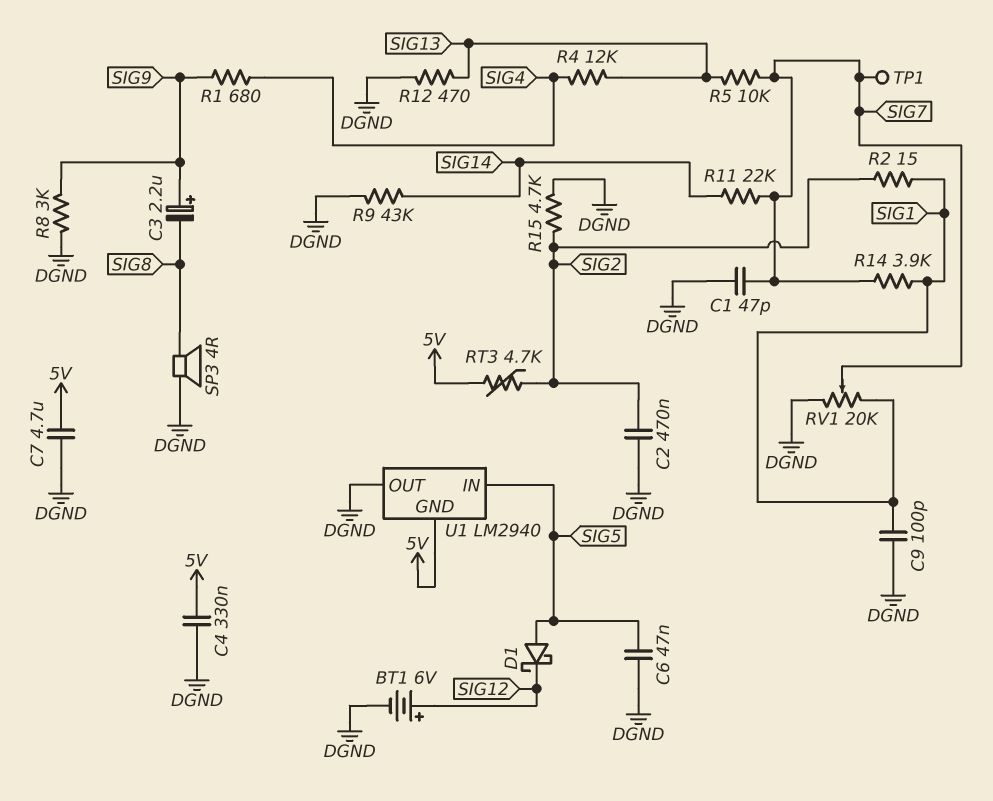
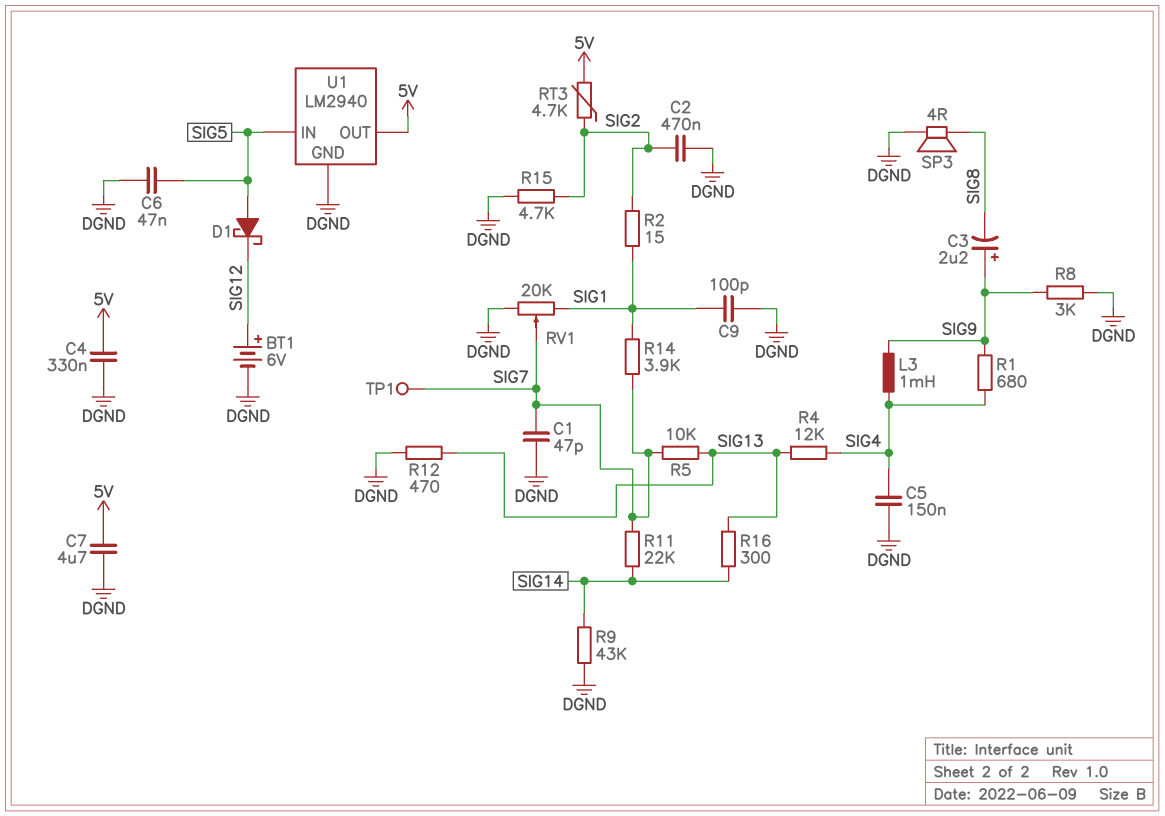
C5: none -> 150nF (DGND, SIG4)
L3: none -> 1mH (SIG4, SIG9)
R16: none -> 300 (SIG13, SIG14)
U1 pin GND: 5V -> DGND
U1 pin OUT: DGND -> 5V

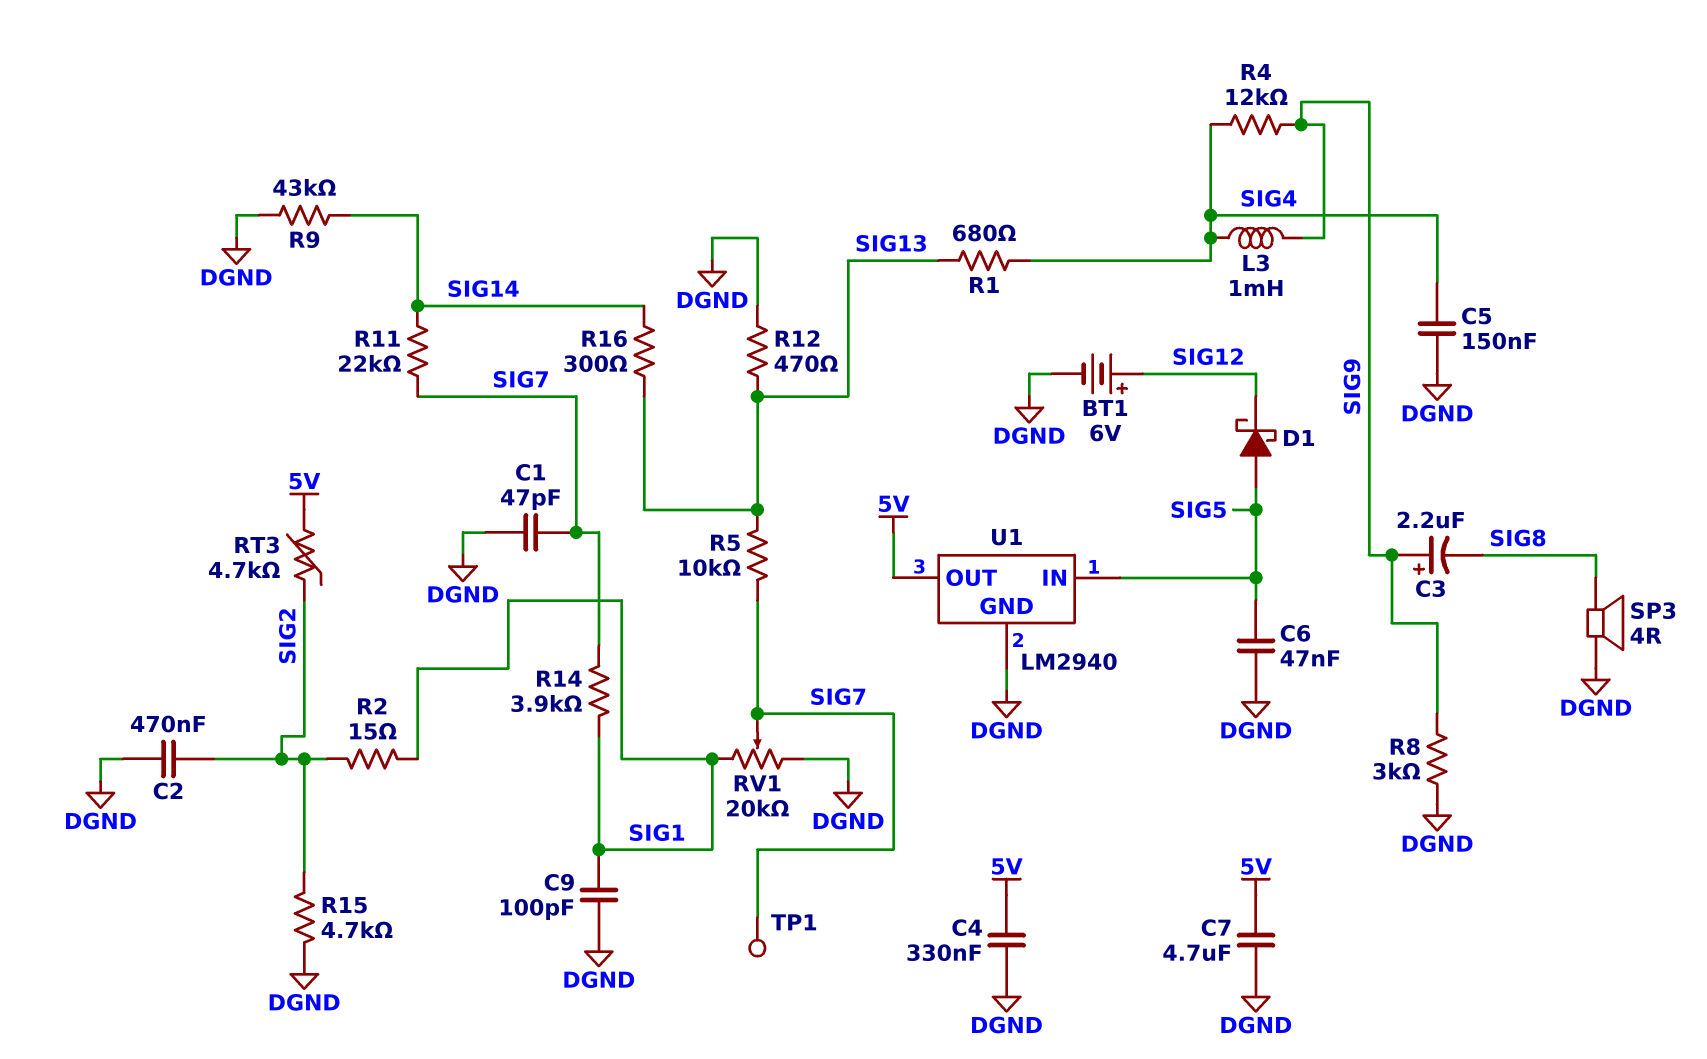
R1: 680 (SIG4, SIG9) -> 680 (SIG4, SIG13)
R4: 12k (SIG4, SIG13) -> 12k (SIG4, SIG9)

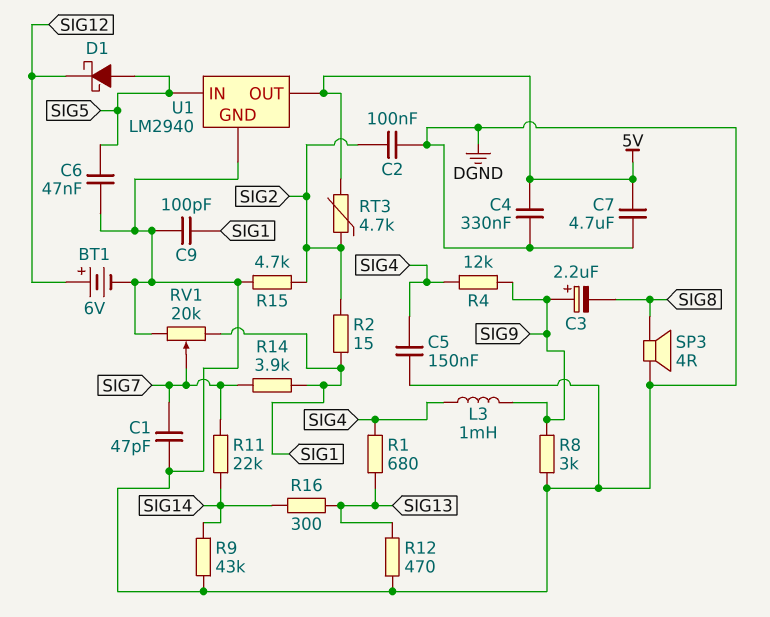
C2: 470nF (DGND, SIG2) -> 100nF (DGND, SIG2)
R5: 10k (SIG7, SIG13) -> none
TP1: test point (SIG7) -> none

